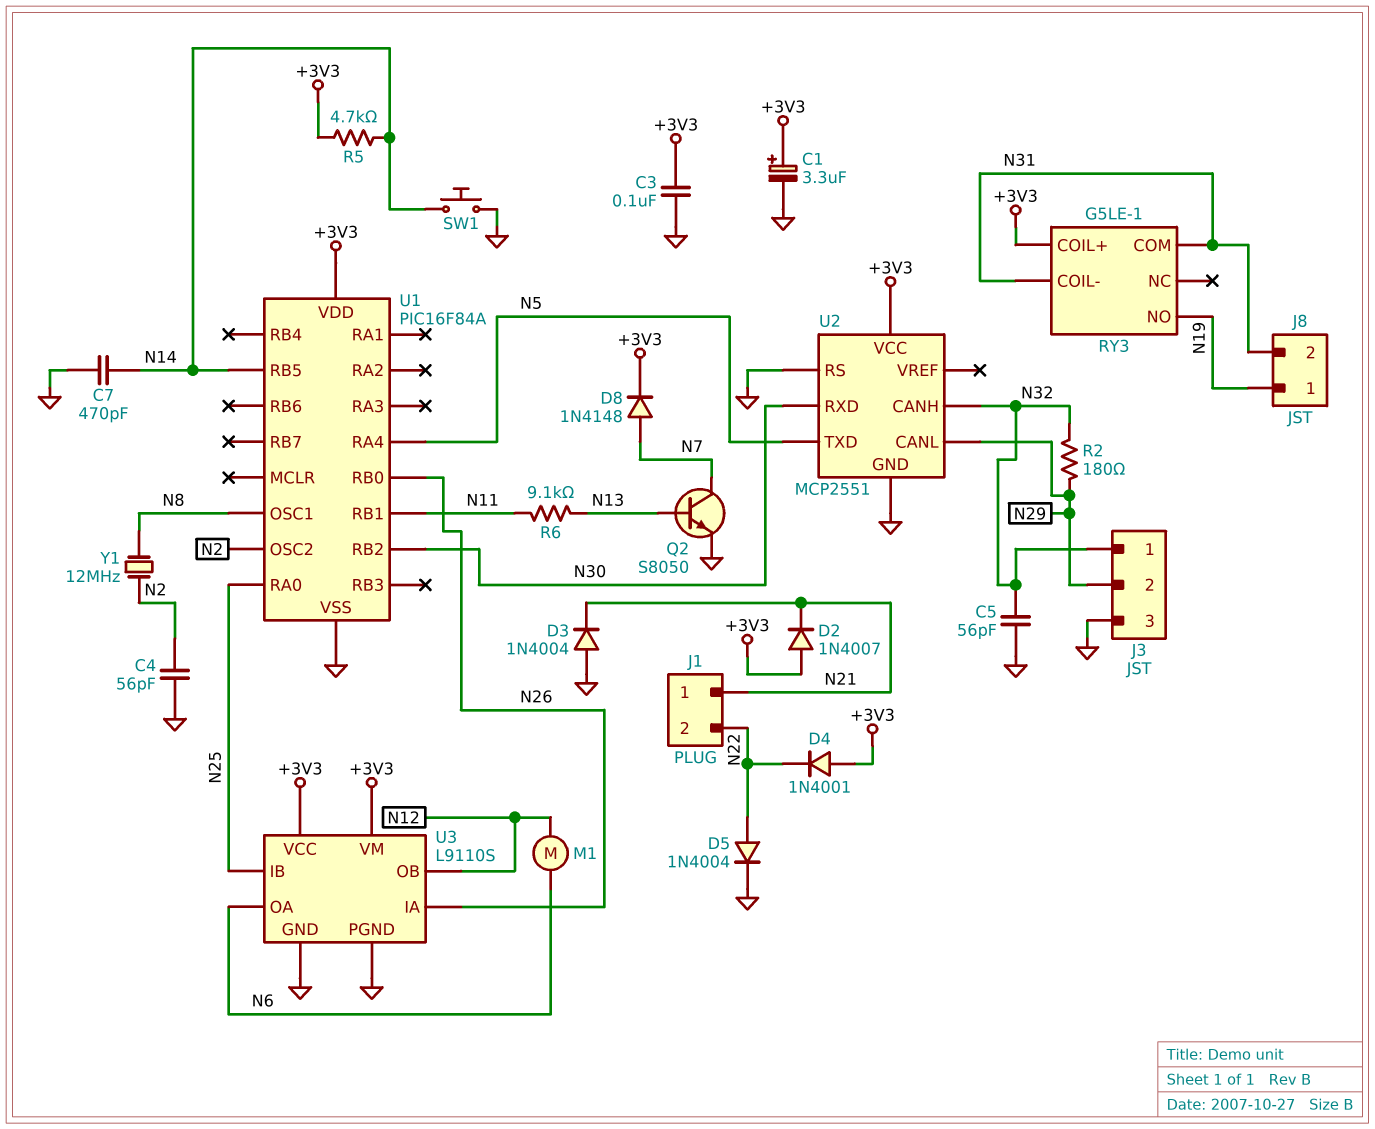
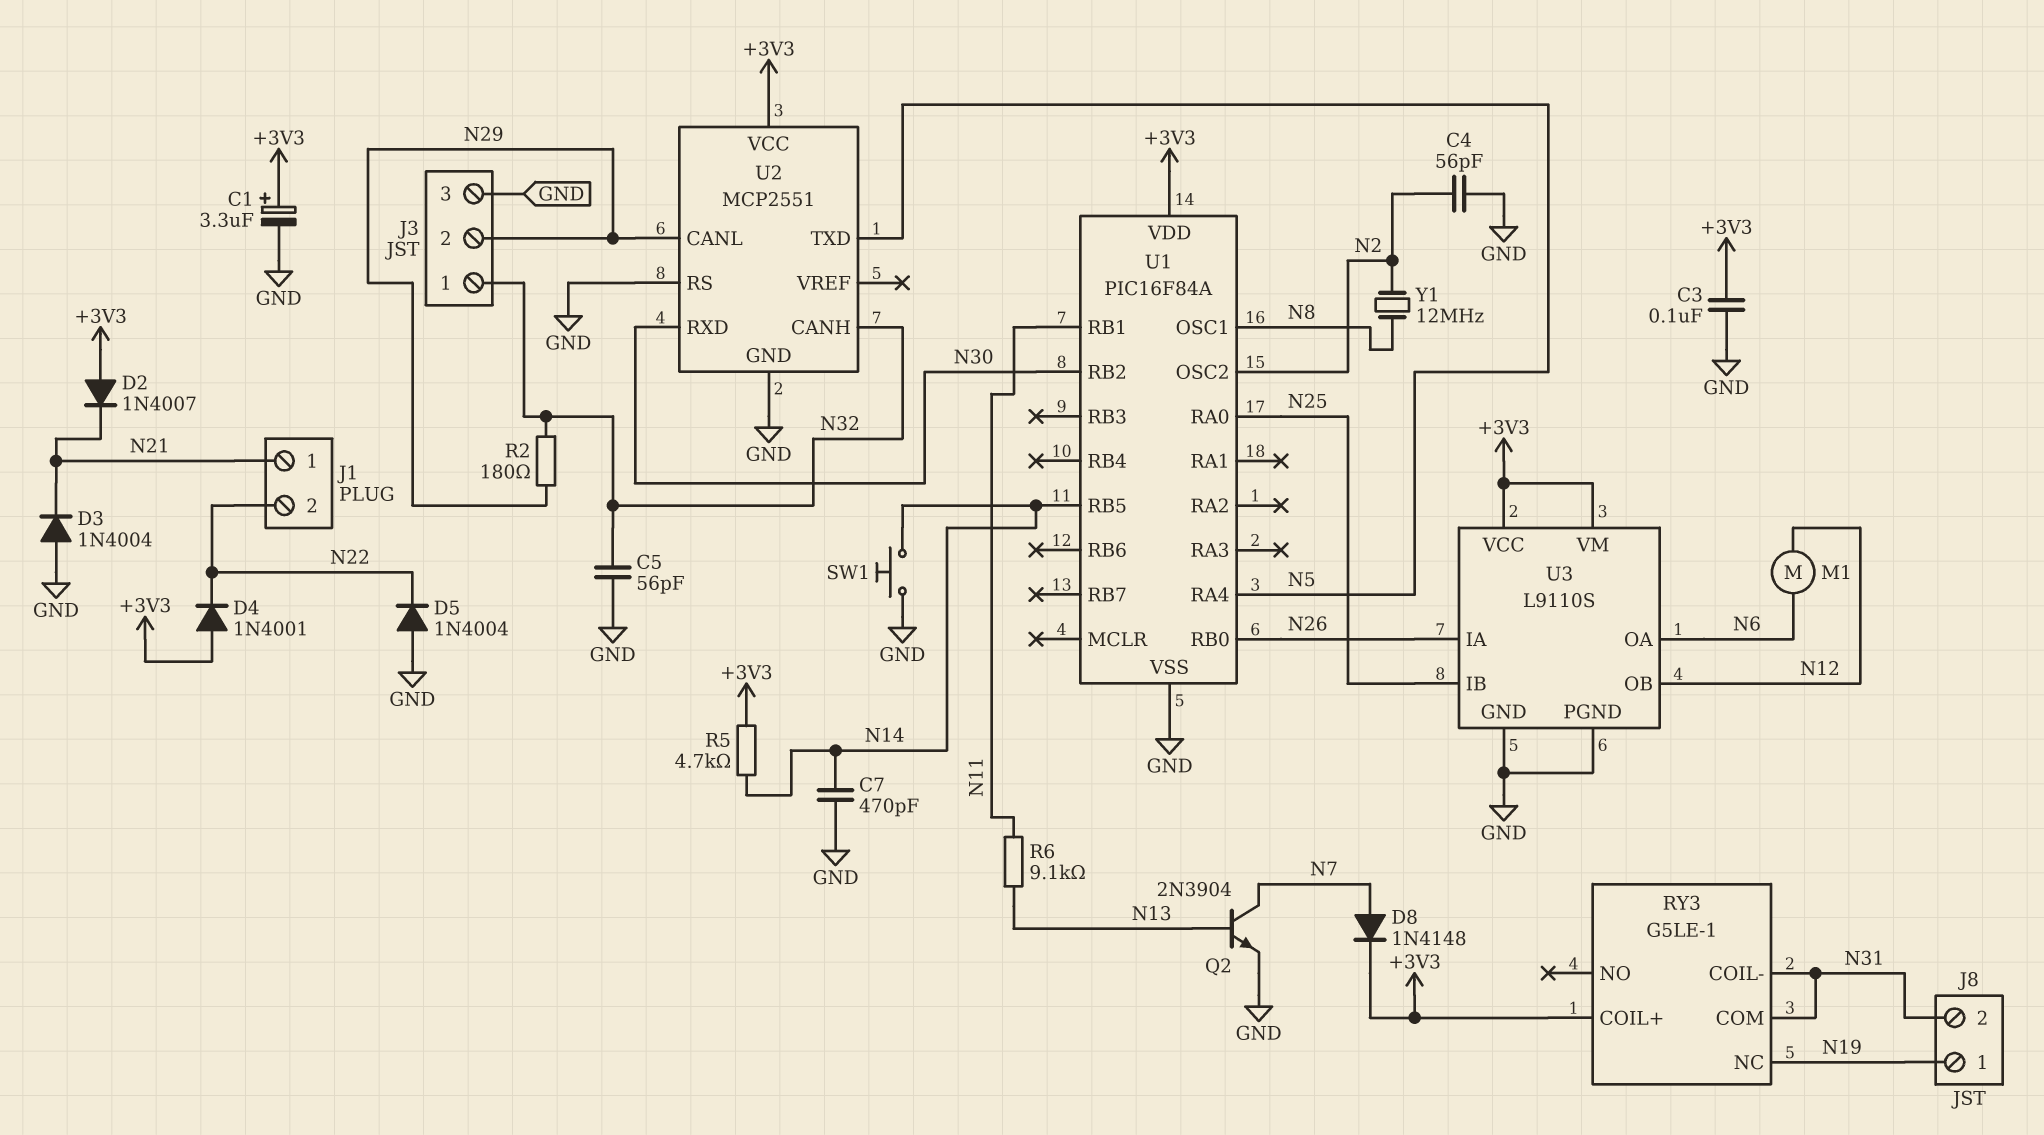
D5: diode 1N4004 (A N22, K GND) -> diode 1N4004 (A GND, K N22)
Q2: NPN S8050 (B N13, C N7, E GND) -> NPN 2N3904 (B N13, C N7, E GND)
RY3 pin NC: none -> N19
RY3 pin NO: N19 -> none

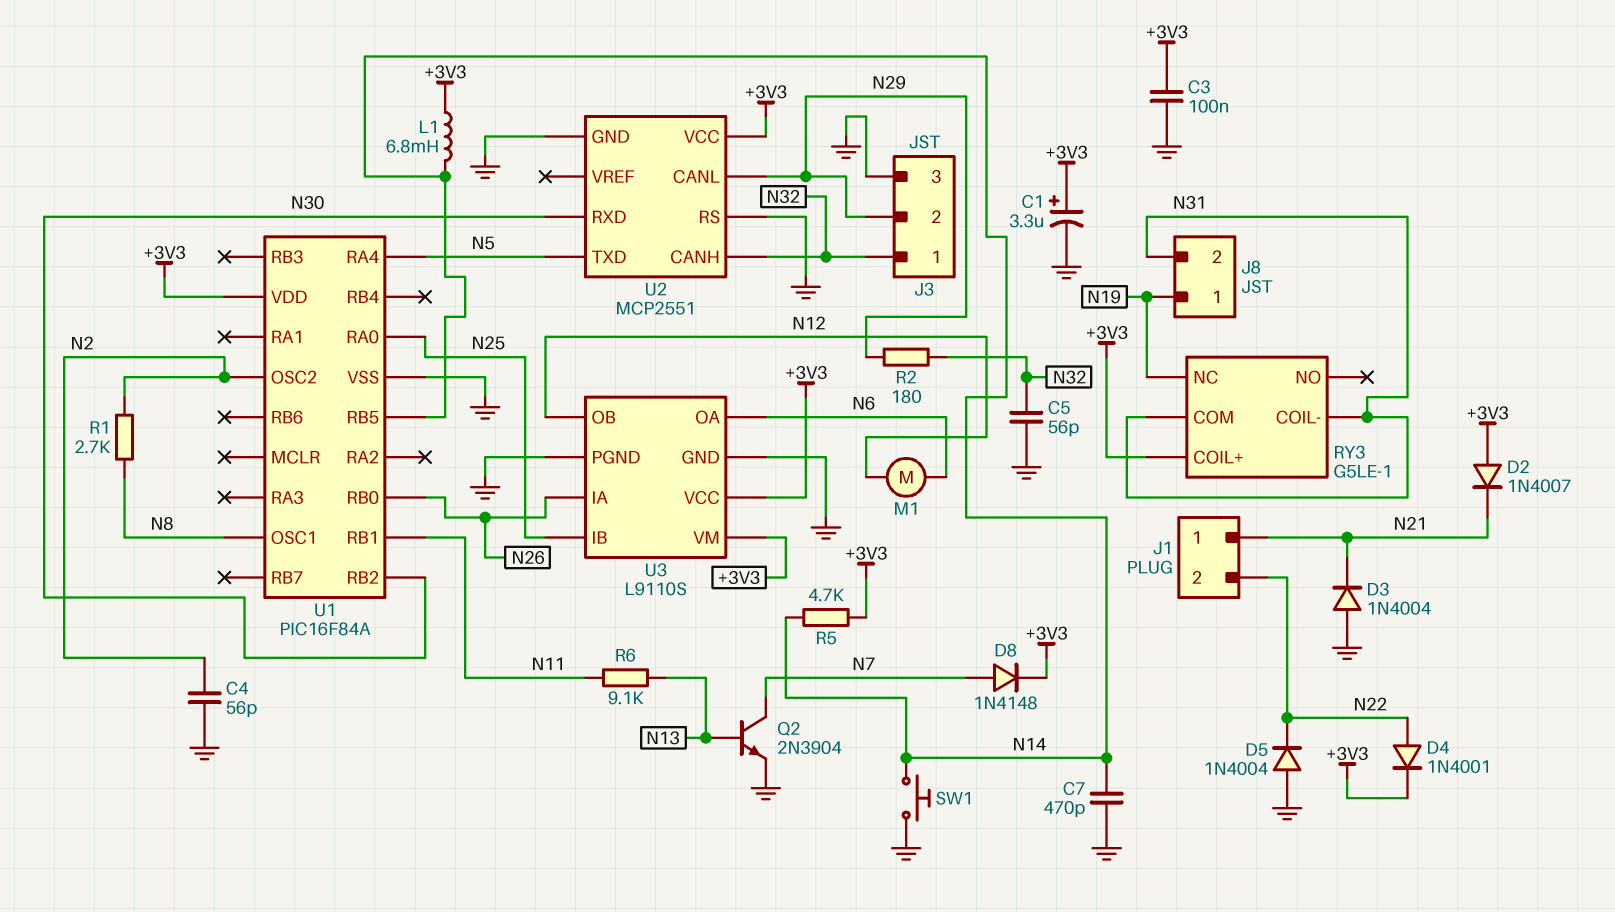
D4: diode 1N4001 (A +3V3, K N22) -> diode 1N4001 (A N22, K +3V3)
L1: none -> 6.8mH (+3V3, N14)
R1: none -> 2.7k (N2, N8)
Y1: 12MHz (N2, N8) -> none

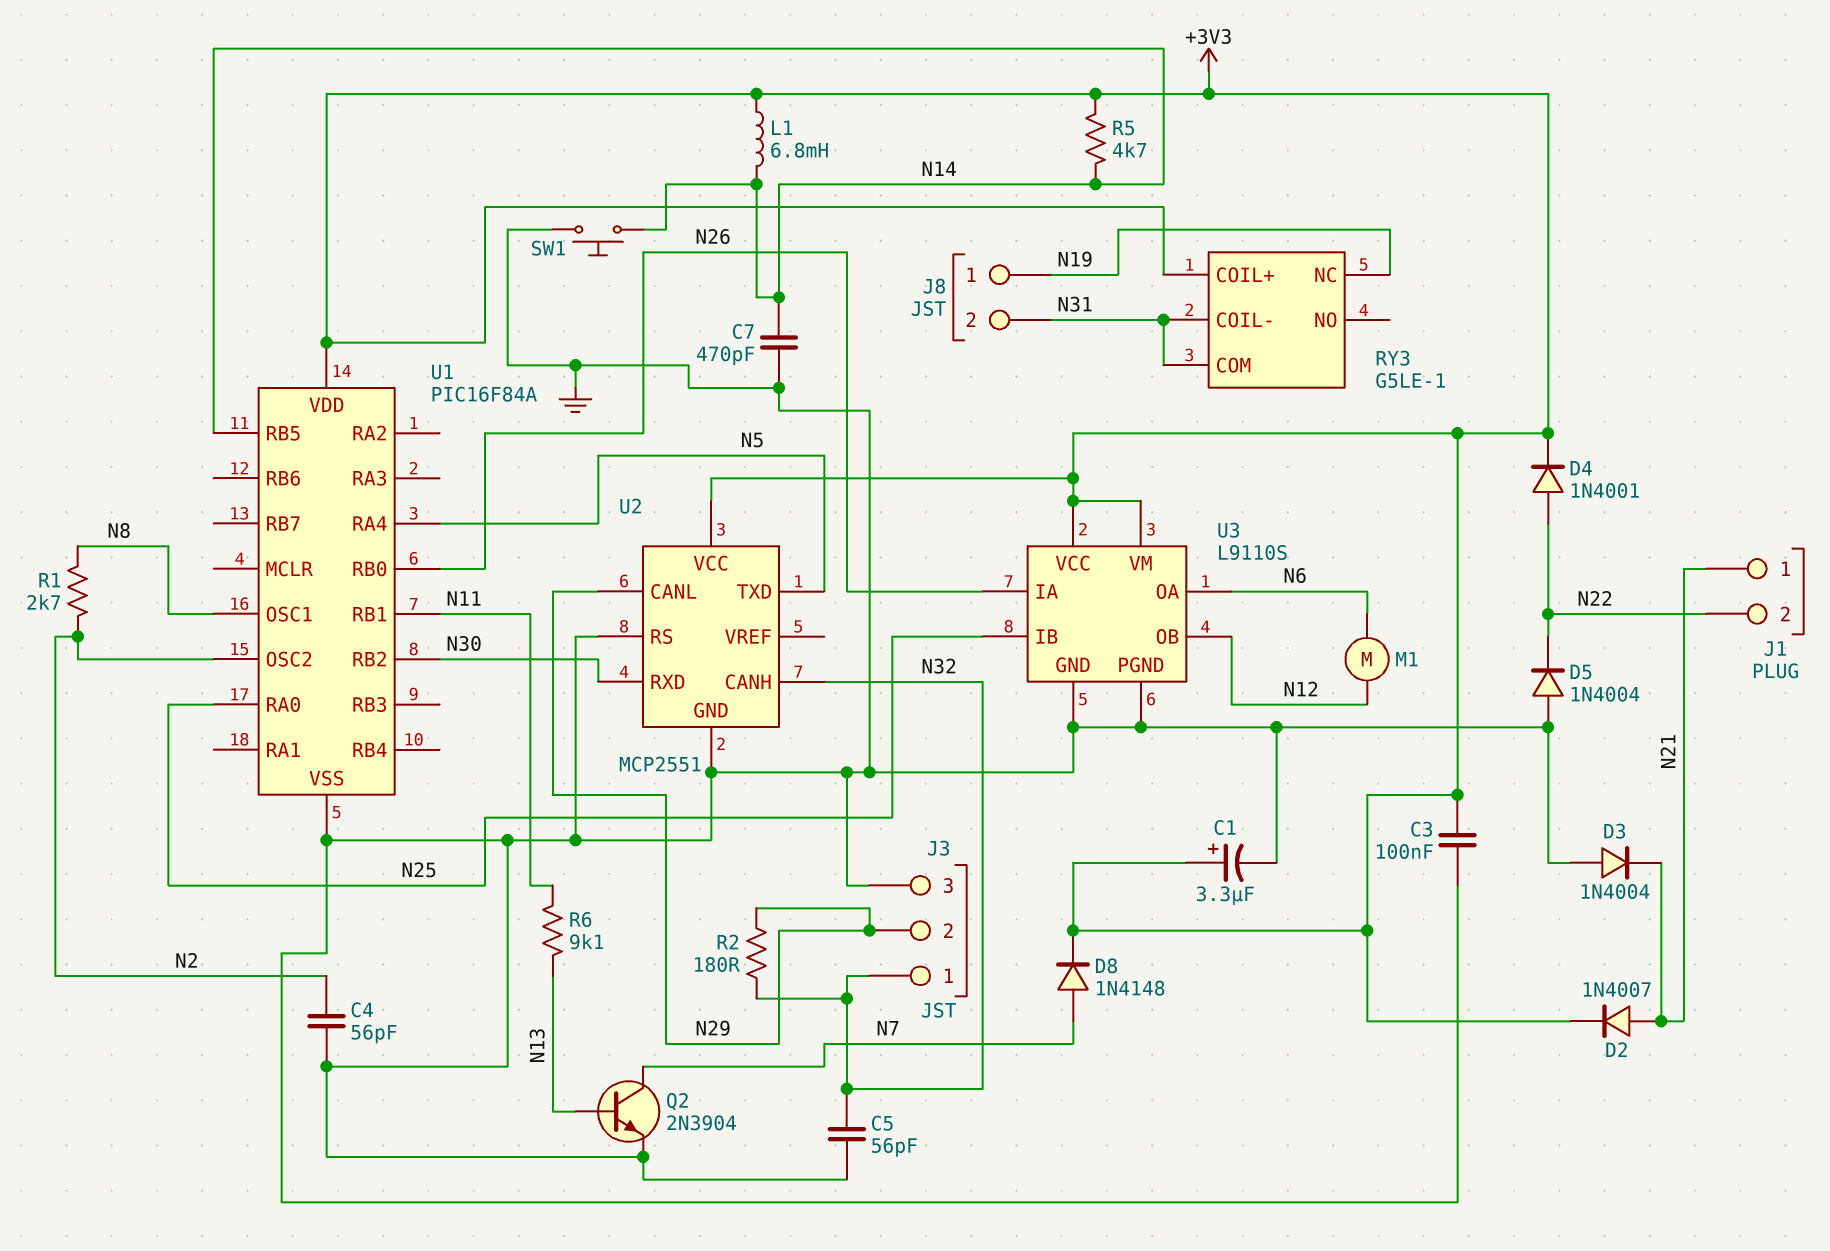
D2: diode 1N4007 (A +3V3, K N21) -> diode 1N4007 (A N21, K +3V3)

